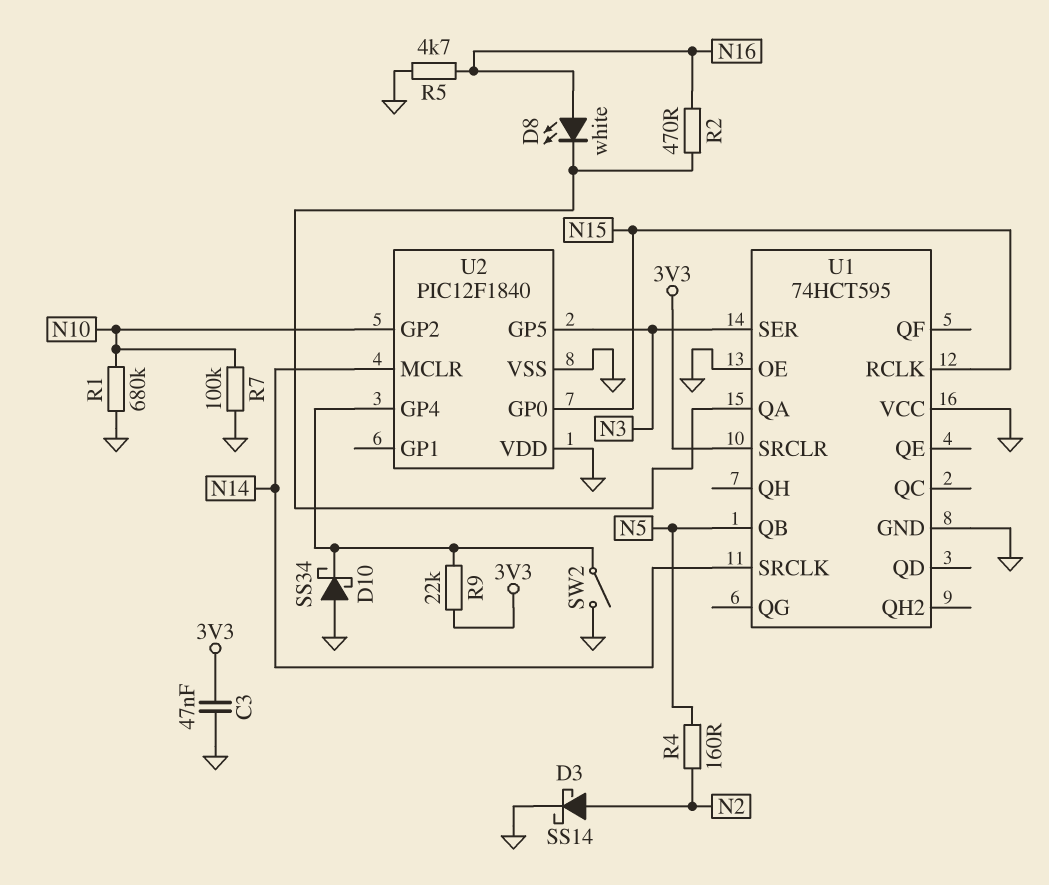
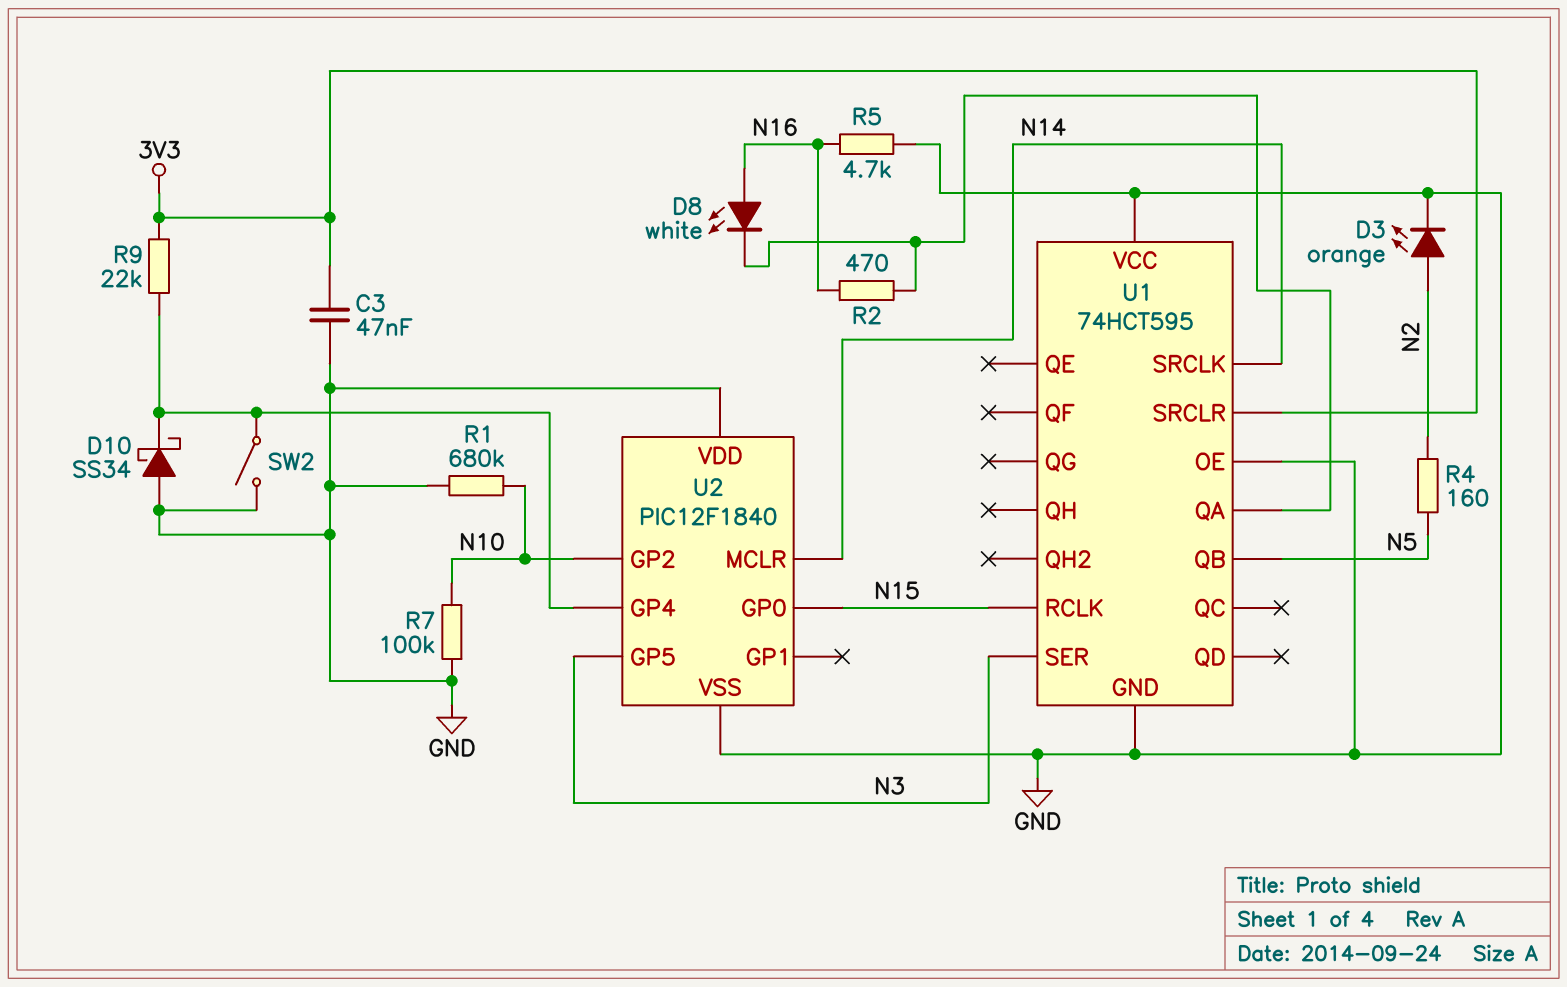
D3: schottky SS14 (A N2, K GND) -> LED orange (A N2, K GND)

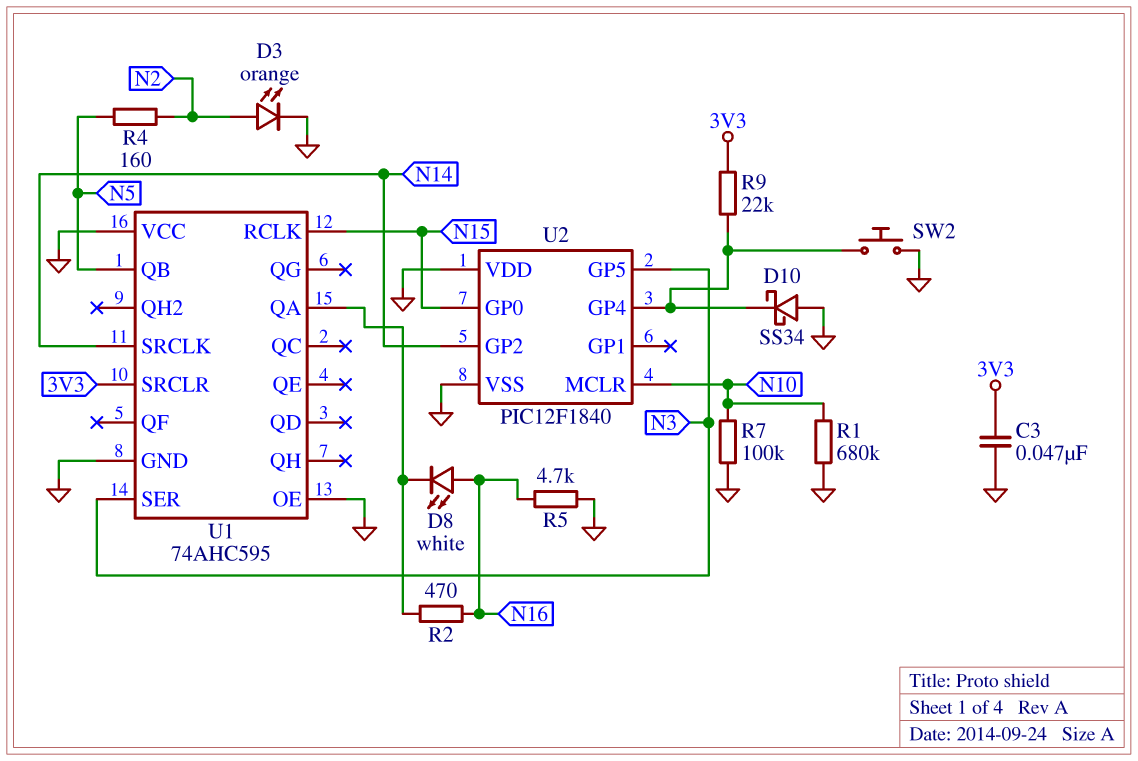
SW2: switch (GND, U2/GP4) -> button (GND, U2/GP4)
U1: 74HCT595 -> 74AHC595
U2 pin GP2: N10 -> N14
U2 pin MCLR: N14 -> N10

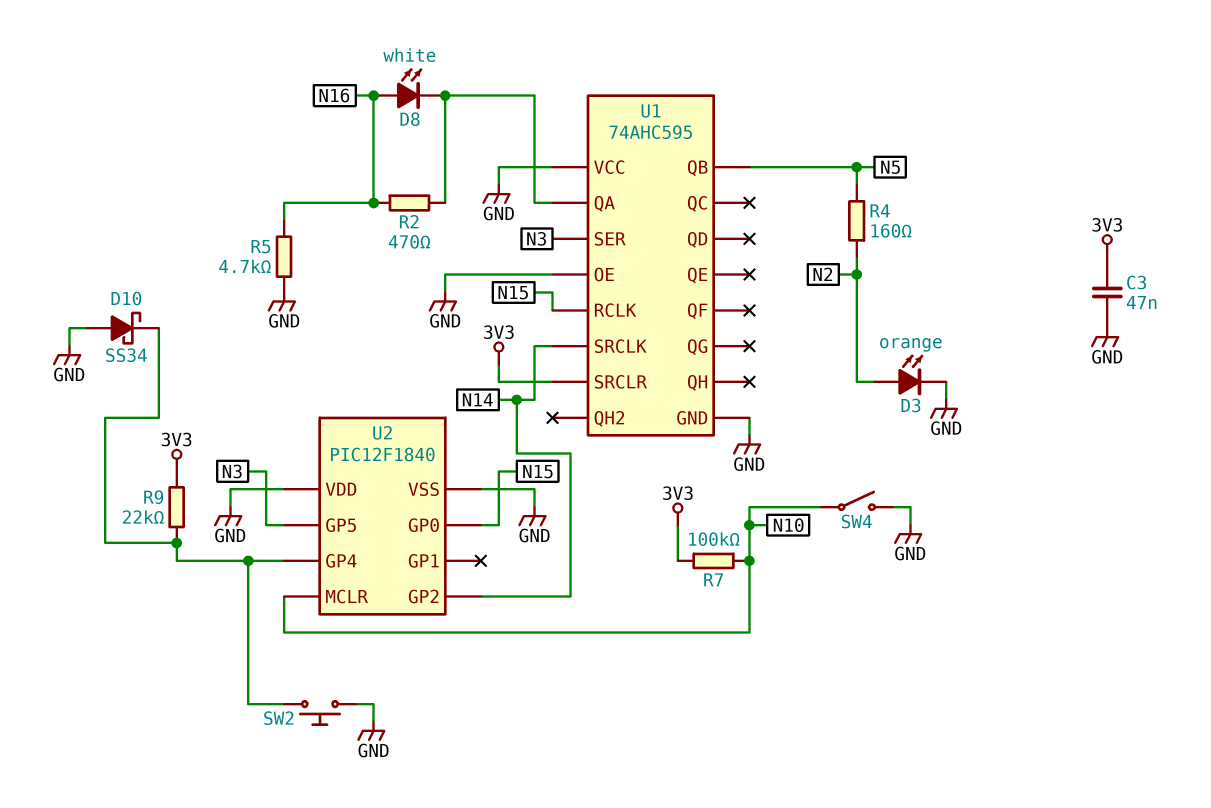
R1: 680k (GND, N10) -> none
R7: 100k (GND, N10) -> 100k (3V3, N10)
SW4: none -> switch (GND, N10)

